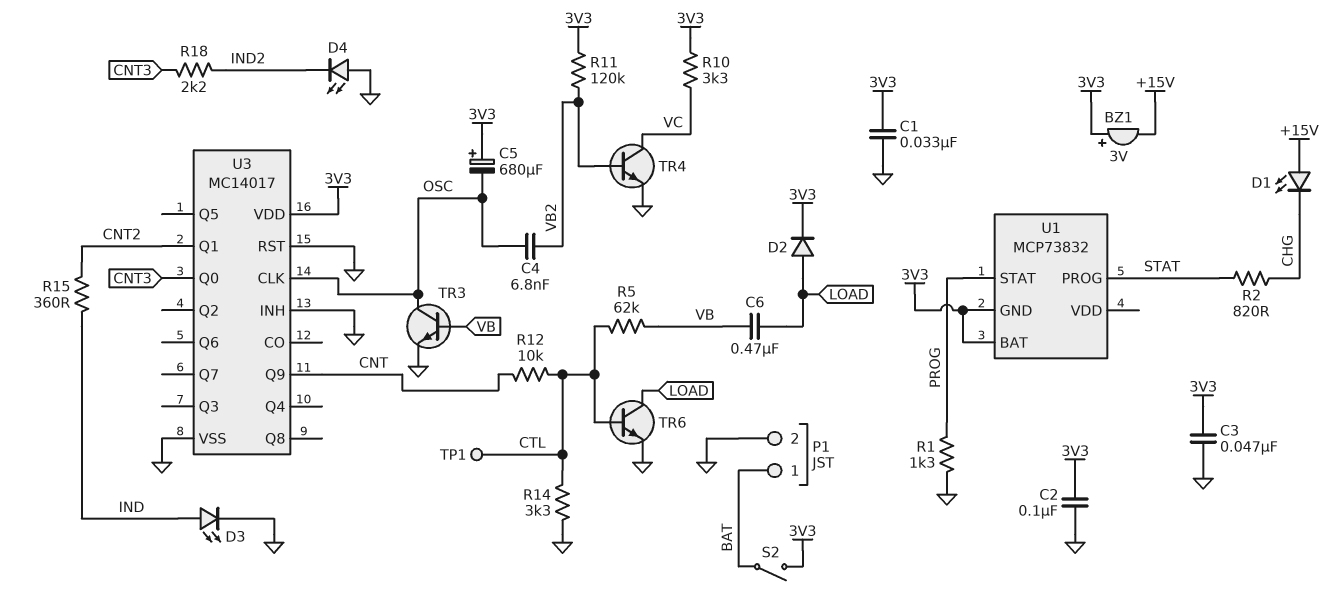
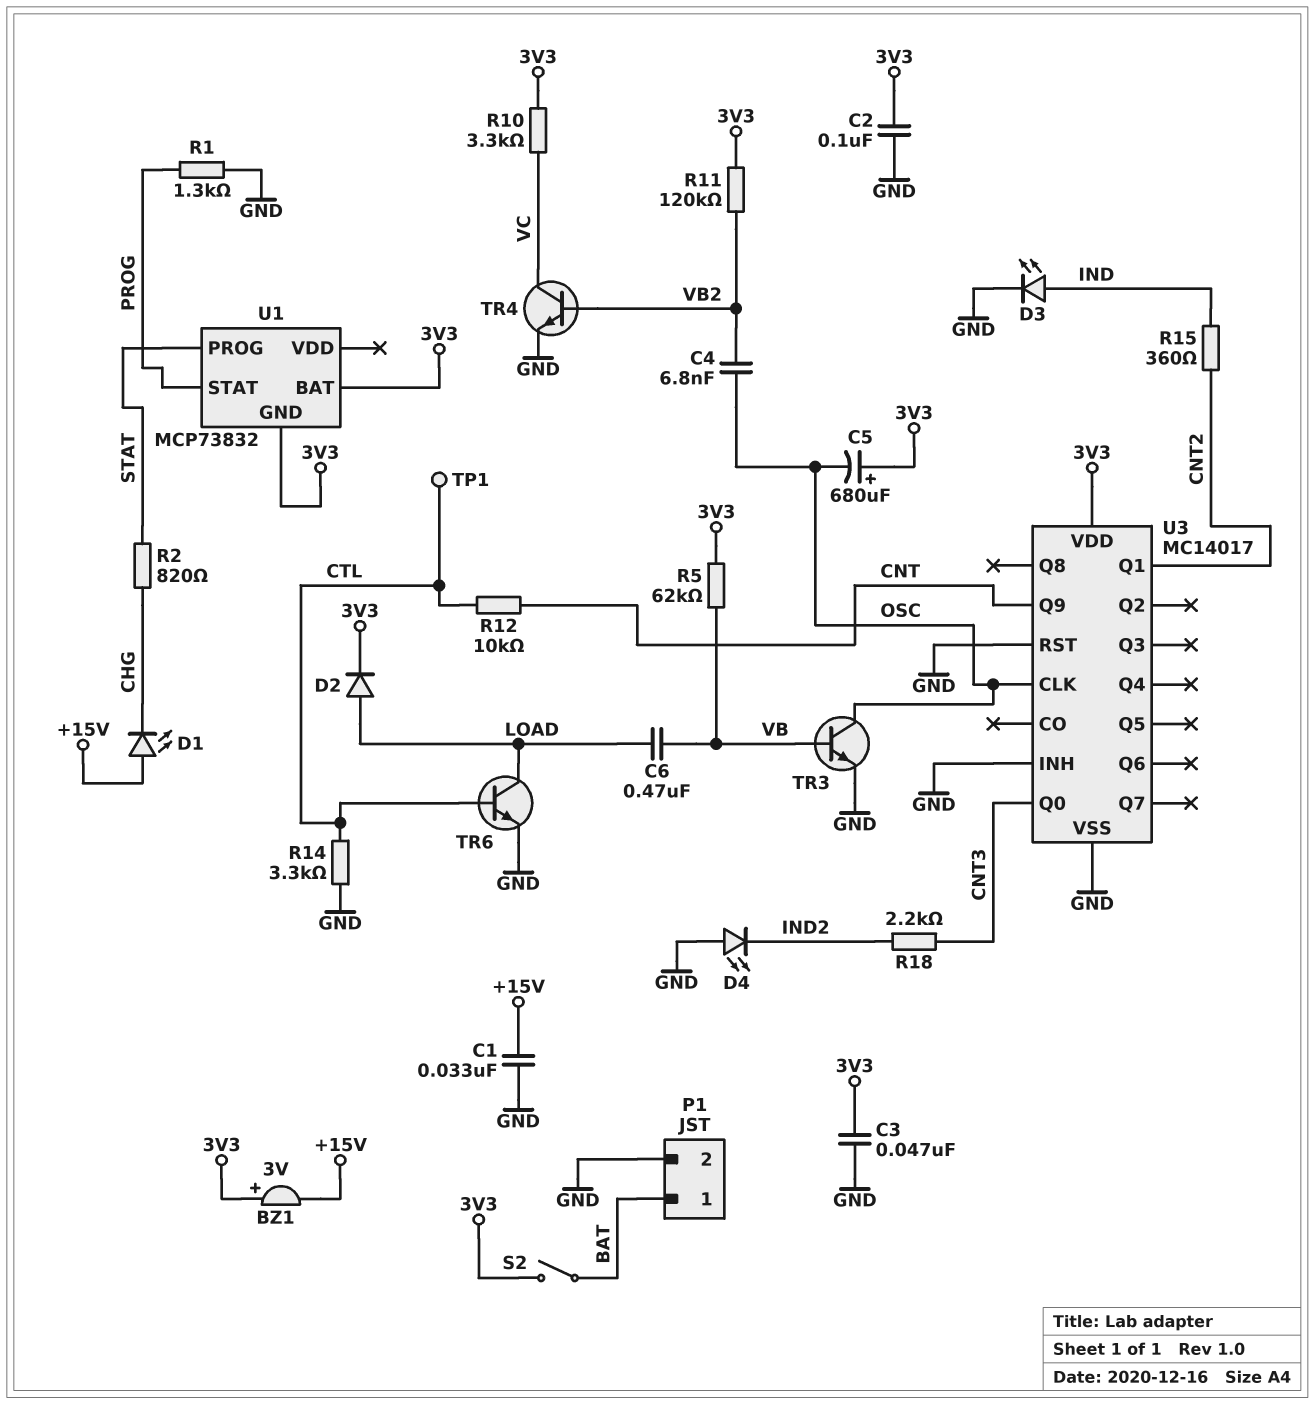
C1: 33nF (3V3, GND) -> 33nF (+15V, GND)
R5: 62k (CTL, VB) -> 62k (3V3, VB)

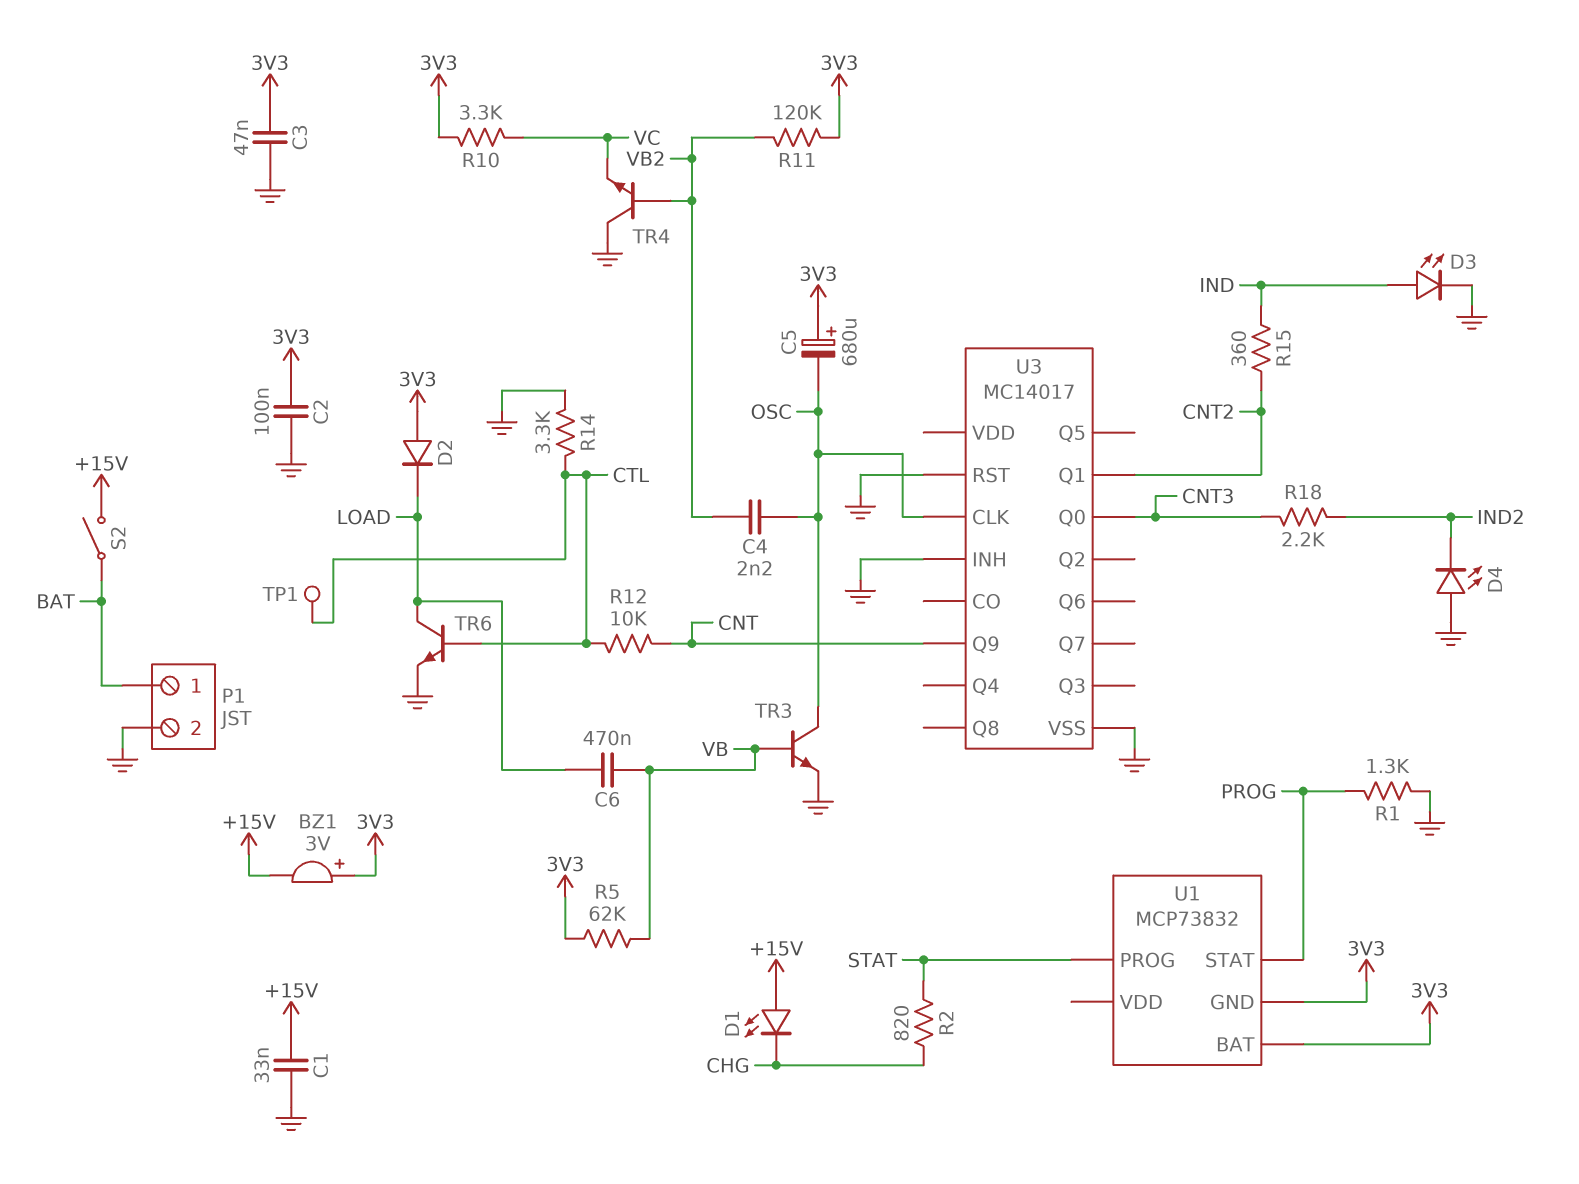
C4: 6.8nF (OSC, VB2) -> 2.2nF (OSC, VB2)
D2: diode (A LOAD, K 3V3) -> diode (A 3V3, K LOAD)
S2: switch (3V3, BAT) -> switch (+15V, BAT)
TR4: NPN (B VB2, C VC, E GND) -> NPN (B VB2, C GND, E VC)
U3 pin VDD: 3V3 -> none

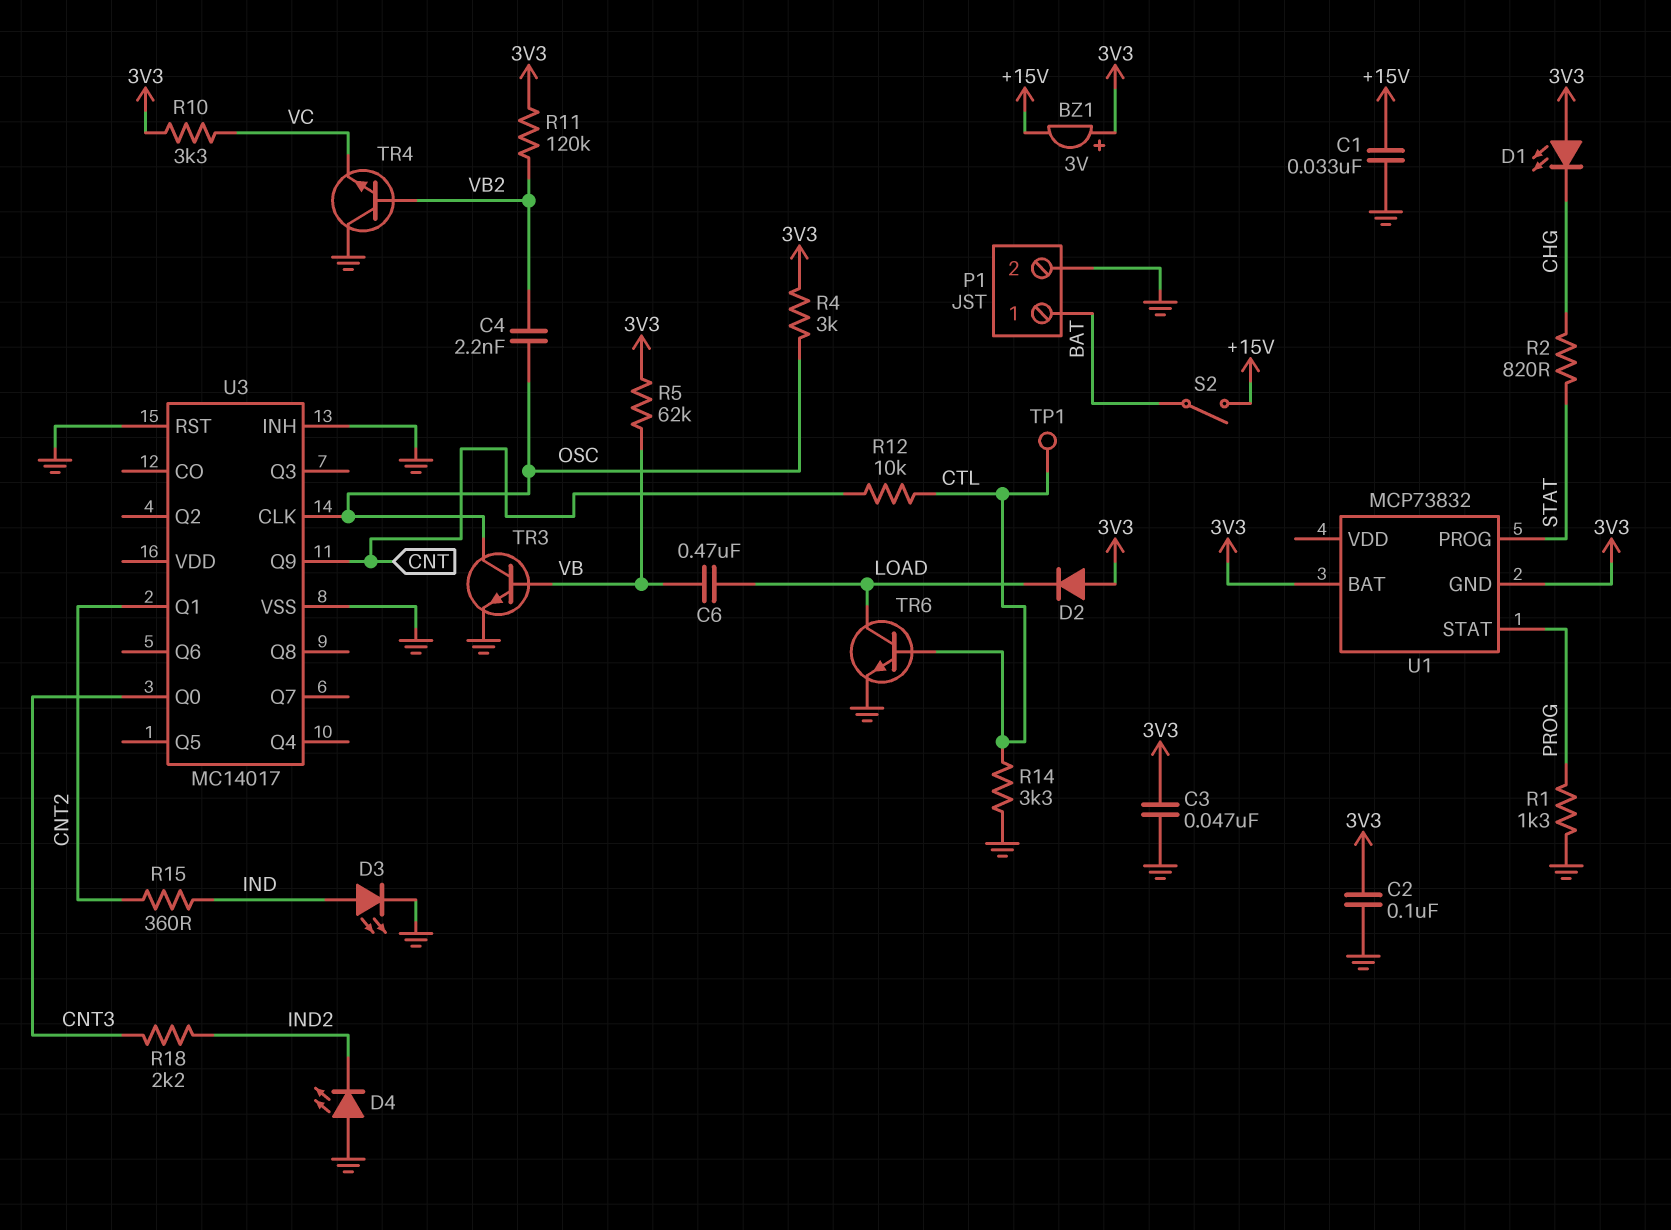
C5: 680uF (plus 3V3, minus OSC) -> none
D1: LED (A +15V, K CHG) -> LED (A 3V3, K CHG)
R4: none -> 3k (3V3, OSC)

